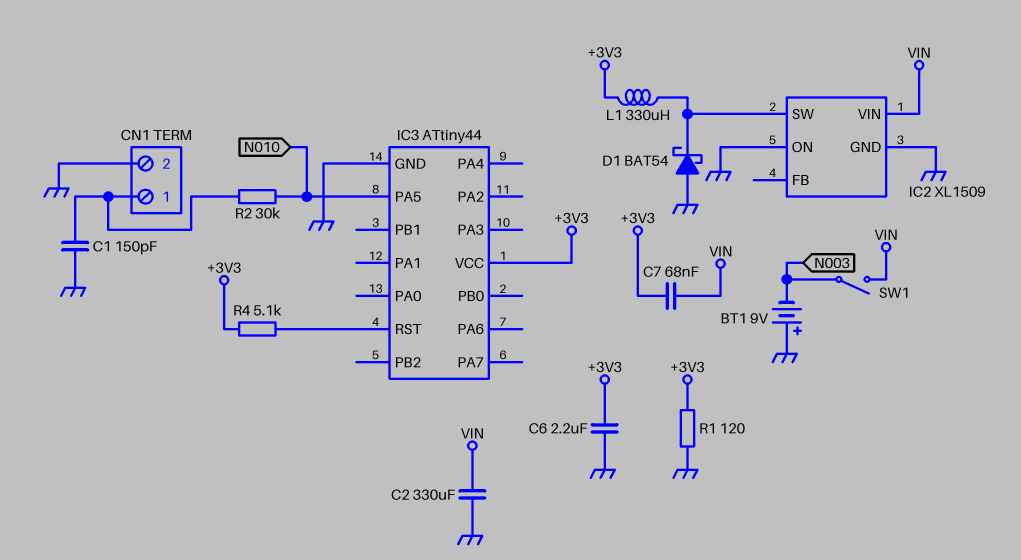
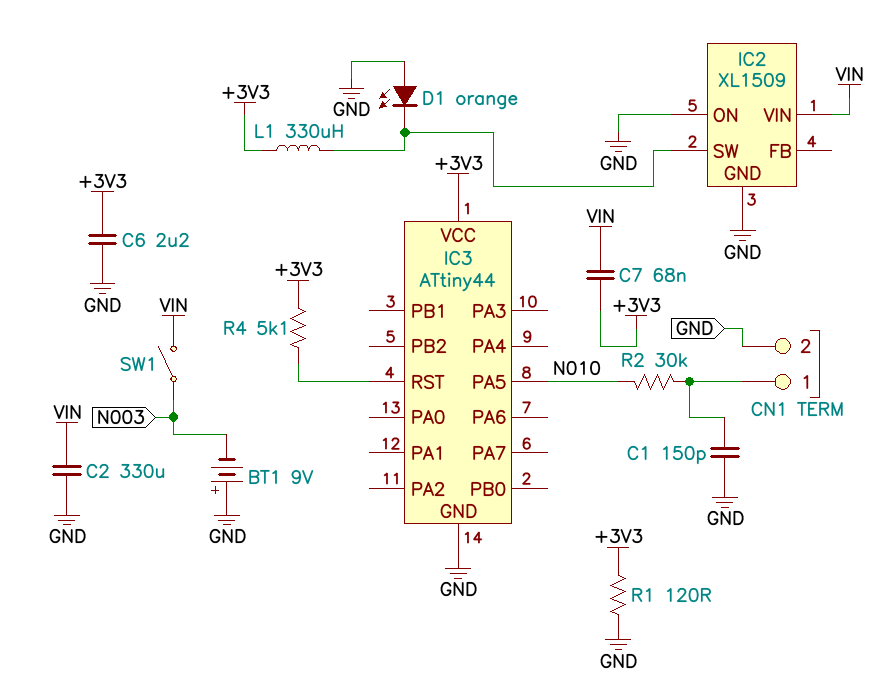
D1: schottky BAT54 (A GND, K IC2/SW) -> LED orange (A GND, K IC2/SW)

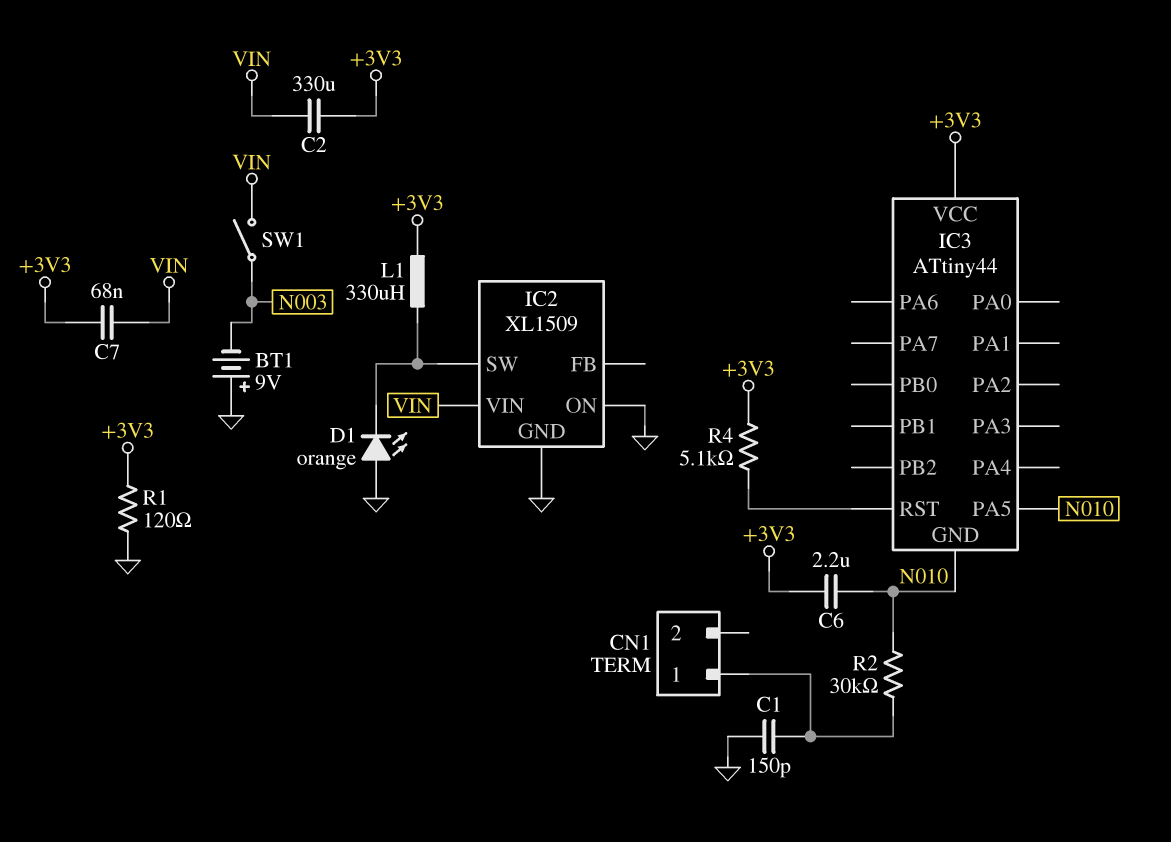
C2: 330uF (GND, VIN) -> 330uF (+3V3, VIN)
C6: 2.2uF (+3V3, GND) -> 2.2uF (+3V3, N010)
CN1 pin 2: GND -> none
IC3 pin GND: GND -> N010

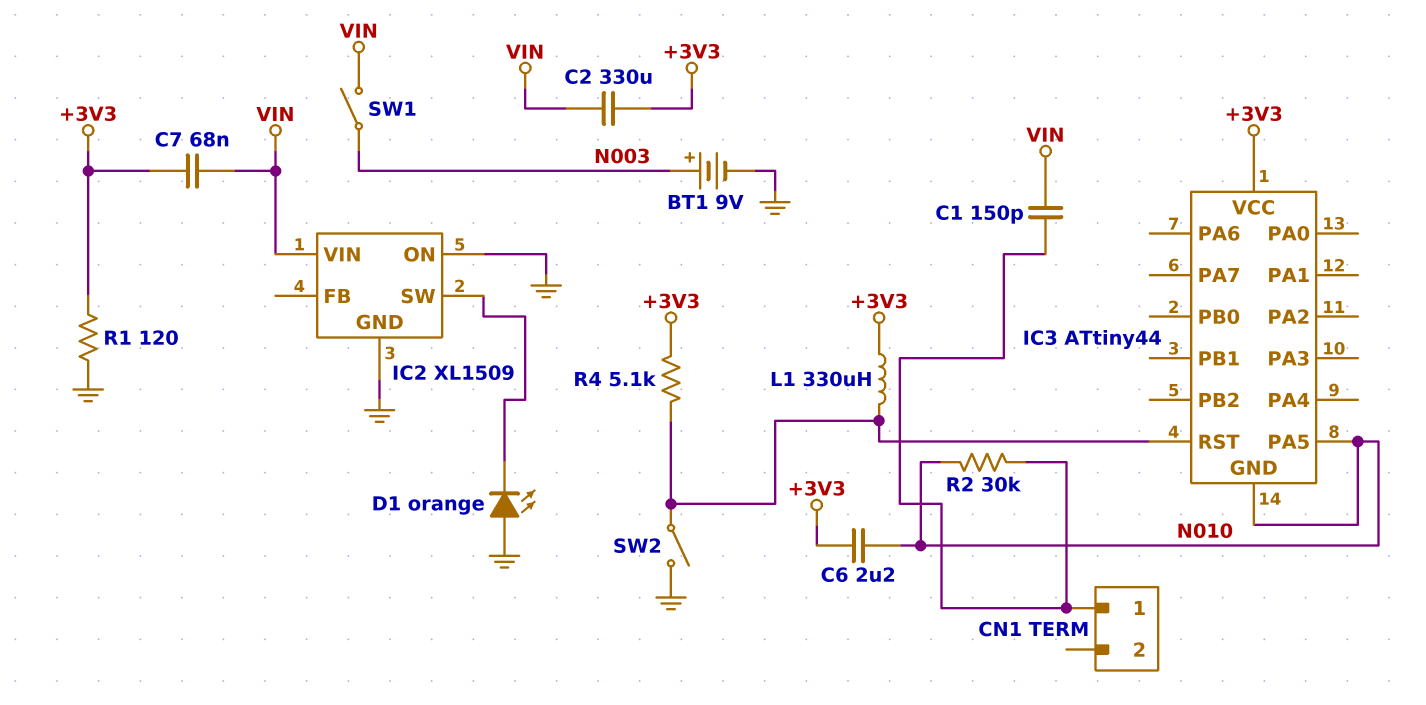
BT1: 9V (plus GND, minus N003) -> 9V (plus N003, minus GND)
C1: 150pF (CN1/1, GND) -> 150pF (CN1/1, VIN)
L1: 330uH (+3V3, IC2/SW) -> 330uH (+3V3, IC3/RST)
SW2: none -> switch (GND, IC3/RST)

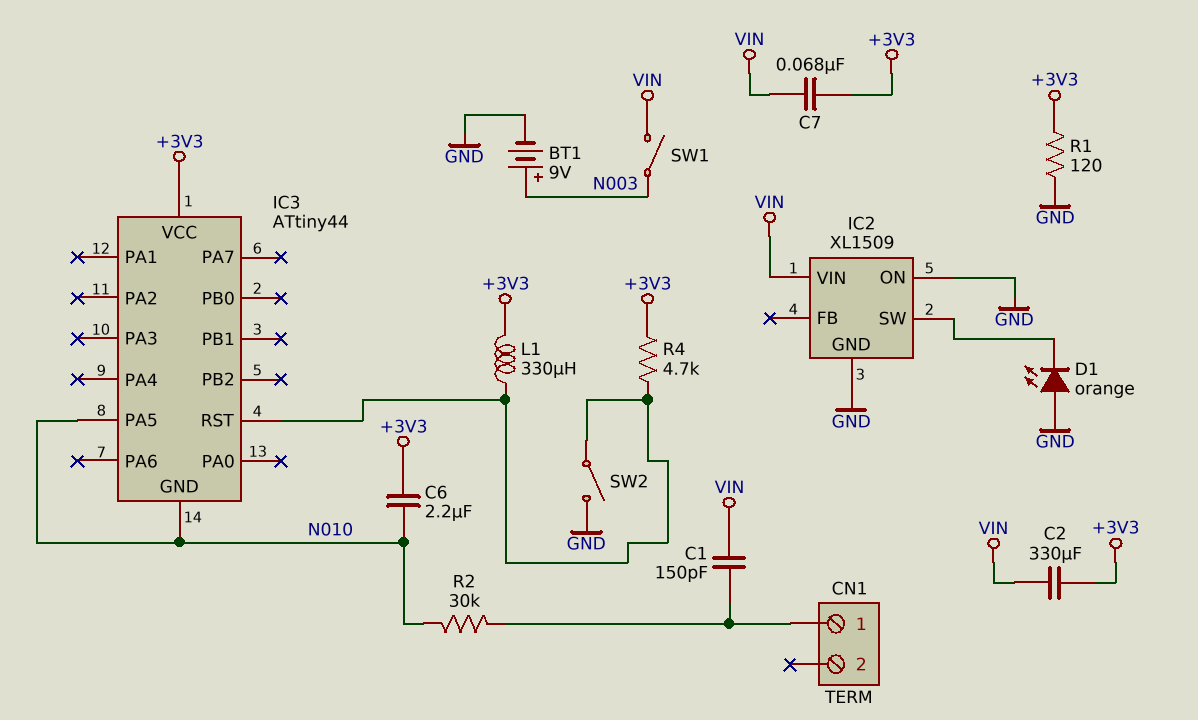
R4: 5.1k (+3V3, IC3/RST) -> 4.7k (+3V3, IC3/RST)

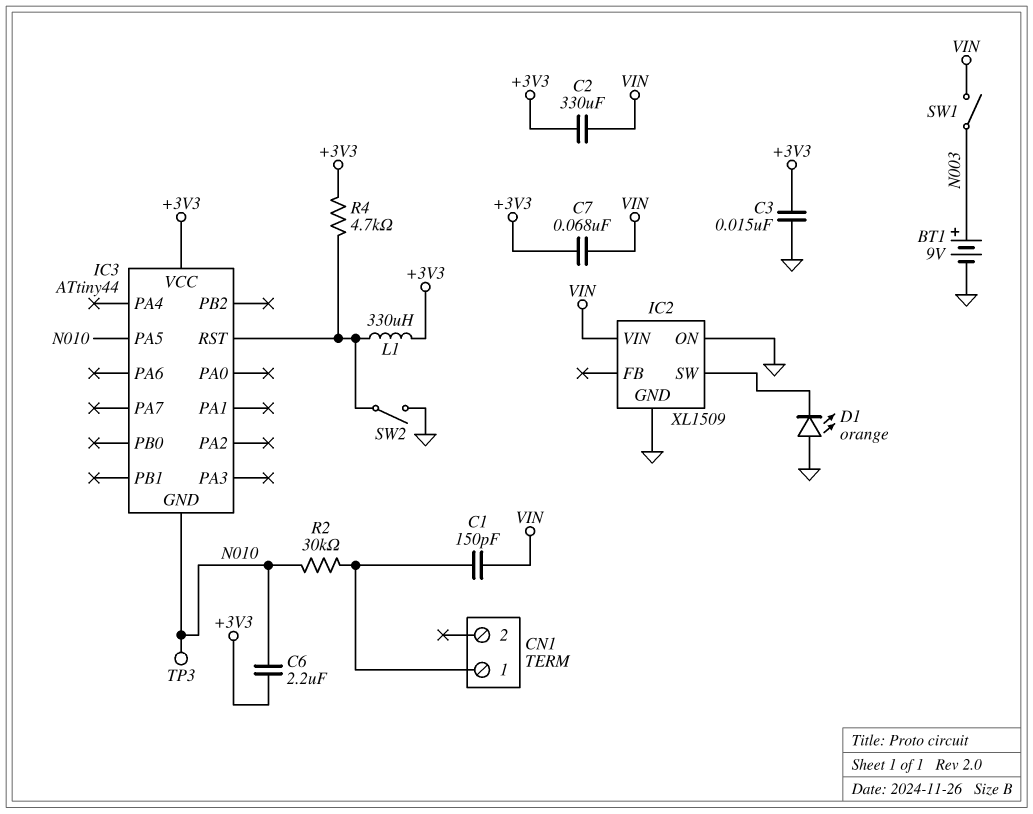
C3: none -> 15nF (+3V3, GND)
R1: 120 (+3V3, GND) -> none
TP3: none -> test point (N010)

